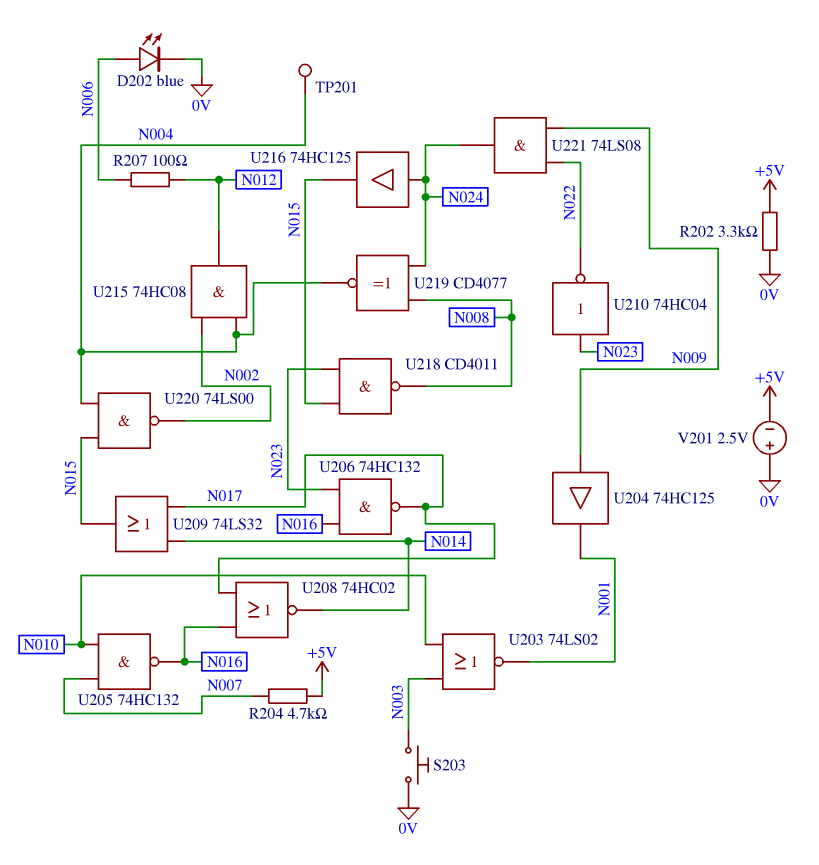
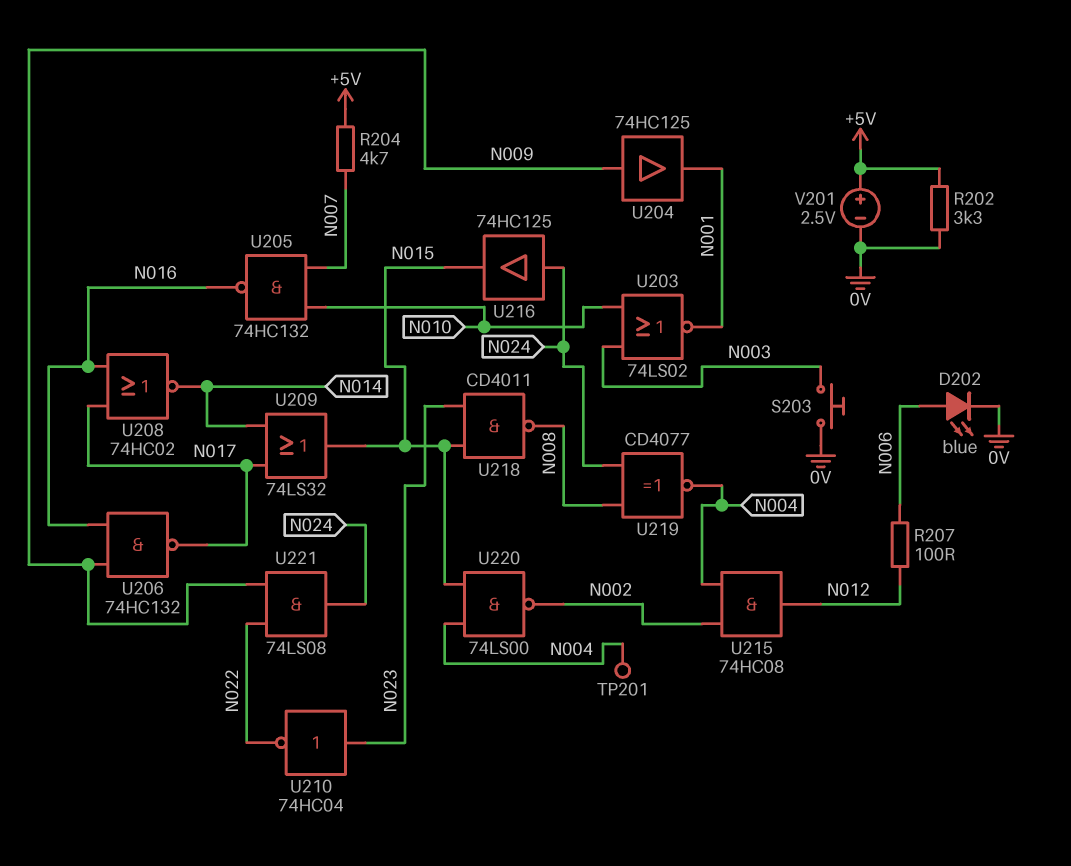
U206: NAND 74HC132 (in N016, in N023, out N017) -> NAND 74HC132 (in N009, in N016, out N017)
V201: 2.5V (plus 0V, minus +5V) -> 2.5V (plus +5V, minus 0V)

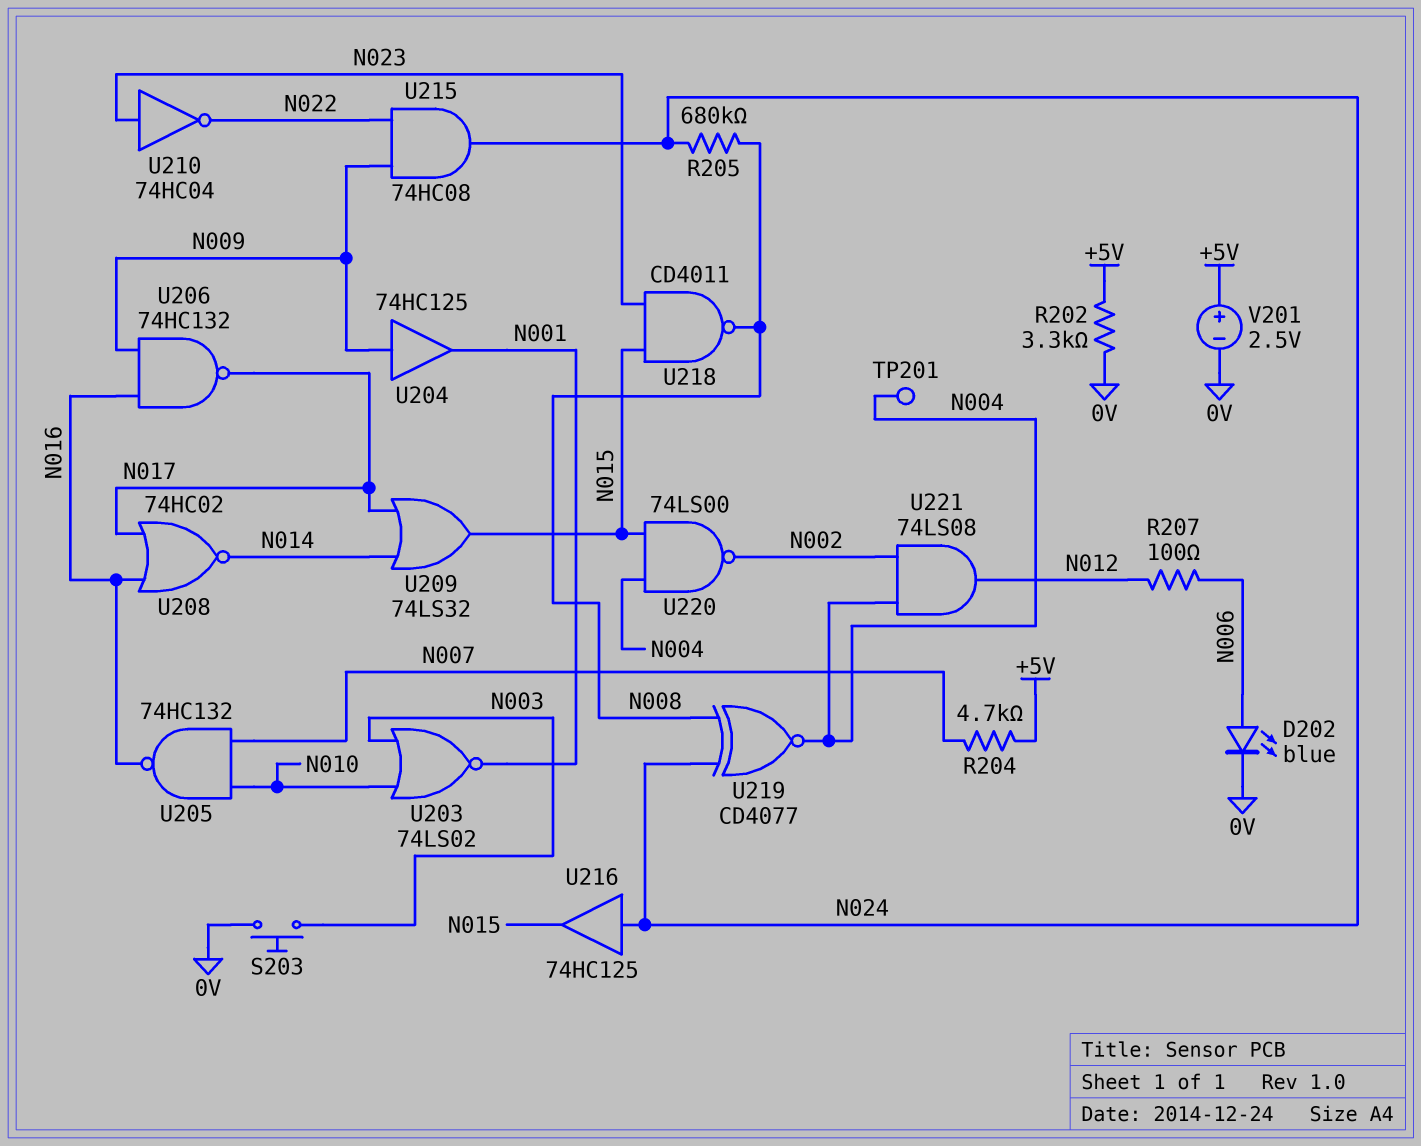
R205: none -> 680k (N008, N024)
U215: AND 74HC08 (in N002, in N004, out N012) -> AND 74HC08 (in N009, in N022, out N024)
U221: AND 74LS08 (in N009, in N022, out N024) -> AND 74LS08 (in N002, in N004, out N012)

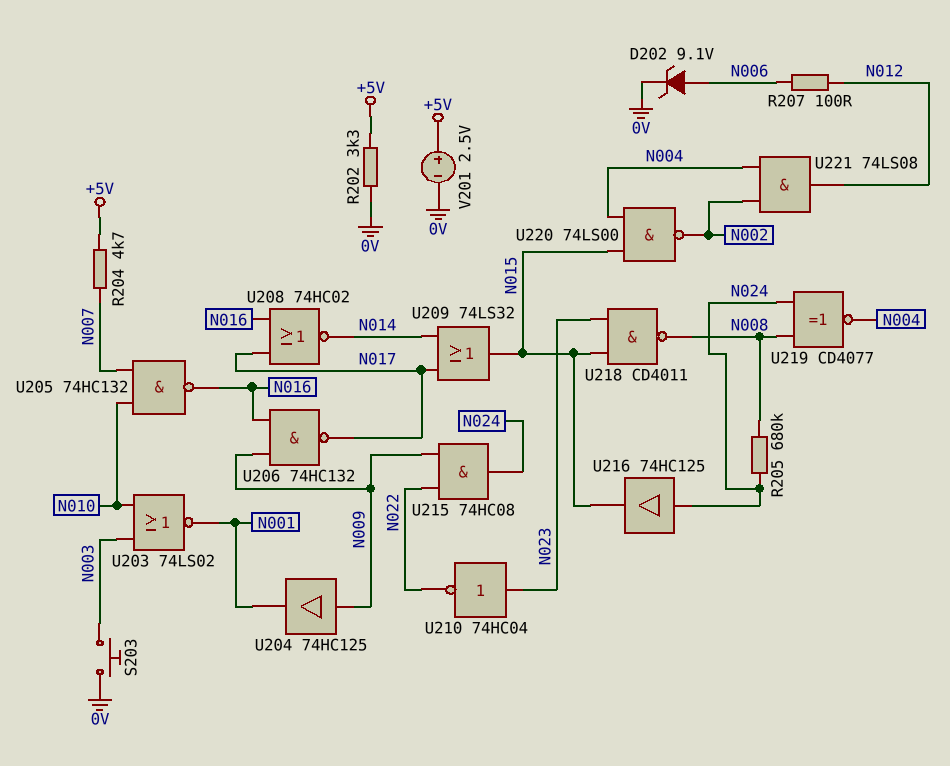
D202: LED blue (A N006, K 0V) -> zener 9.1V (A N006, K 0V)
TP201: test point (N004) -> none

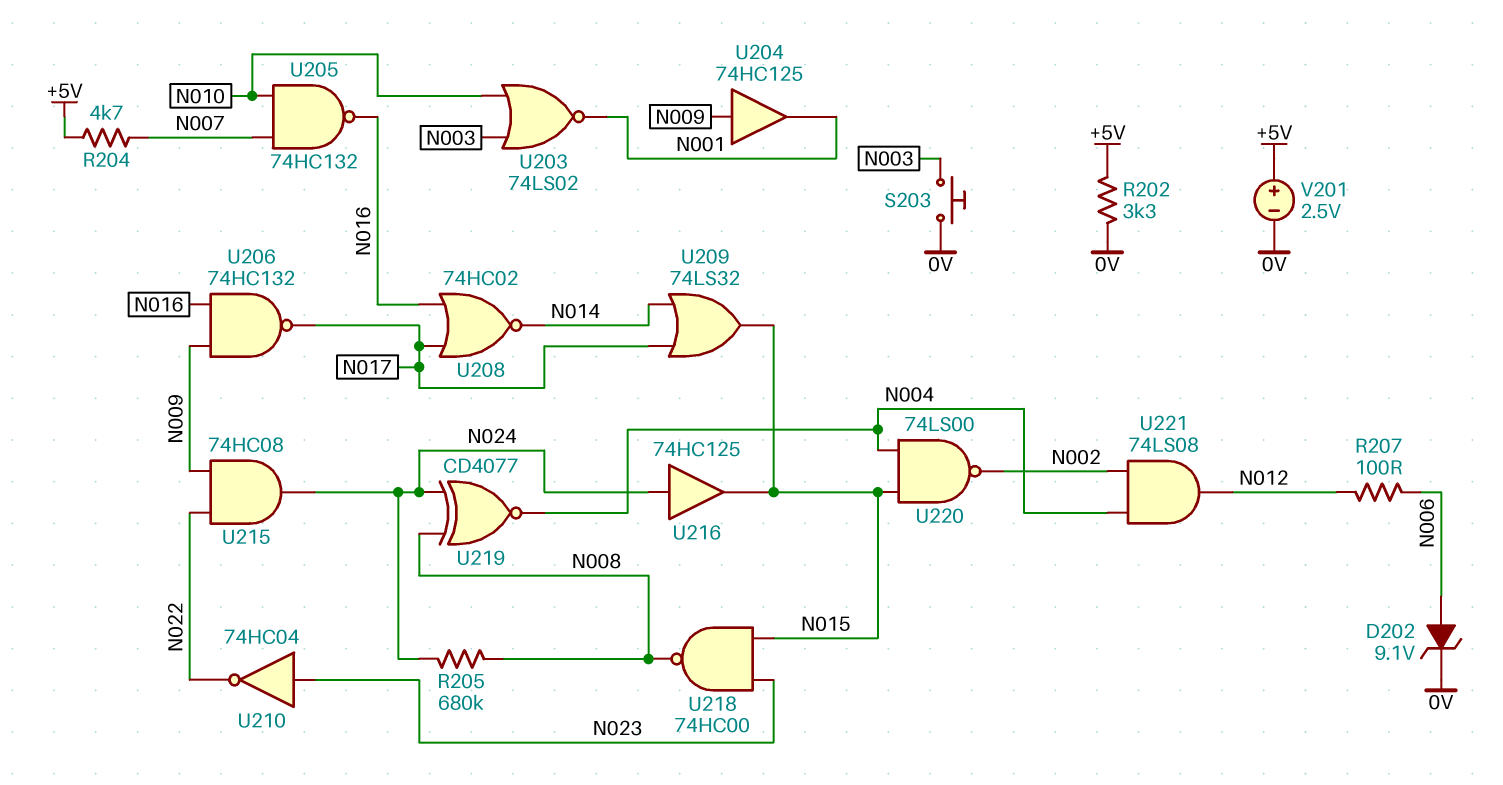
U218: NAND CD4011 (in N015, in N023, out N008) -> NAND 74HC00 (in N015, in N023, out N008)

